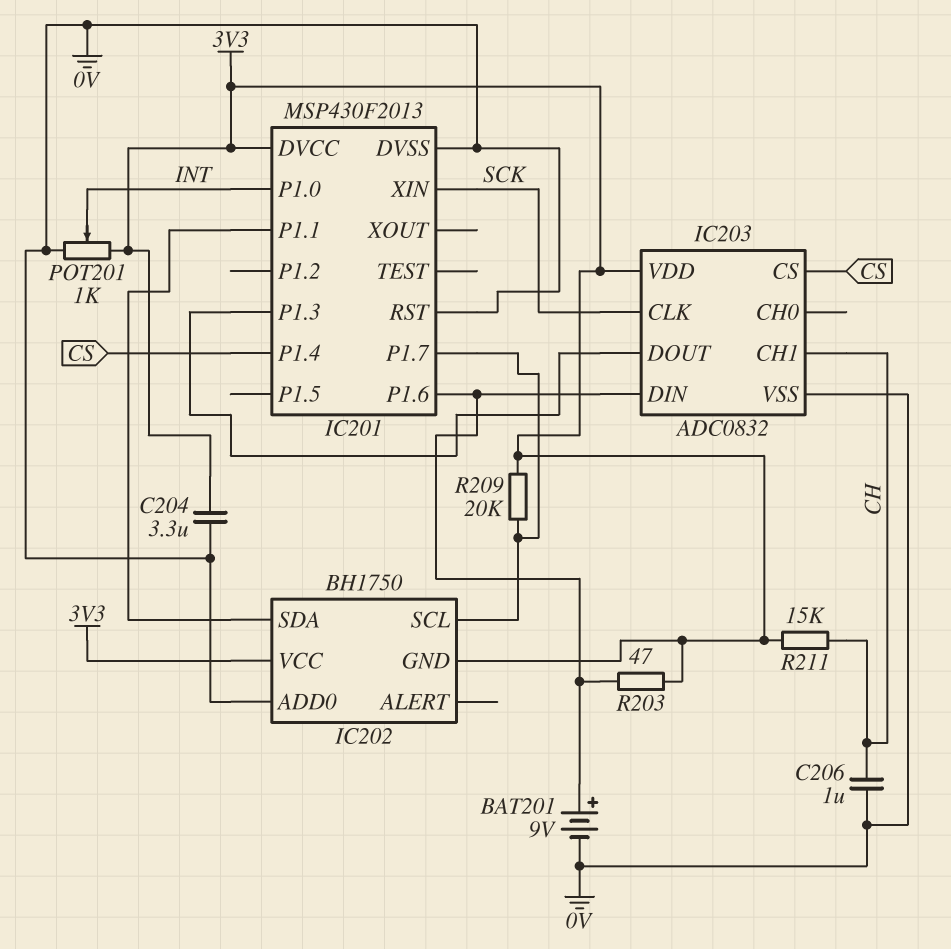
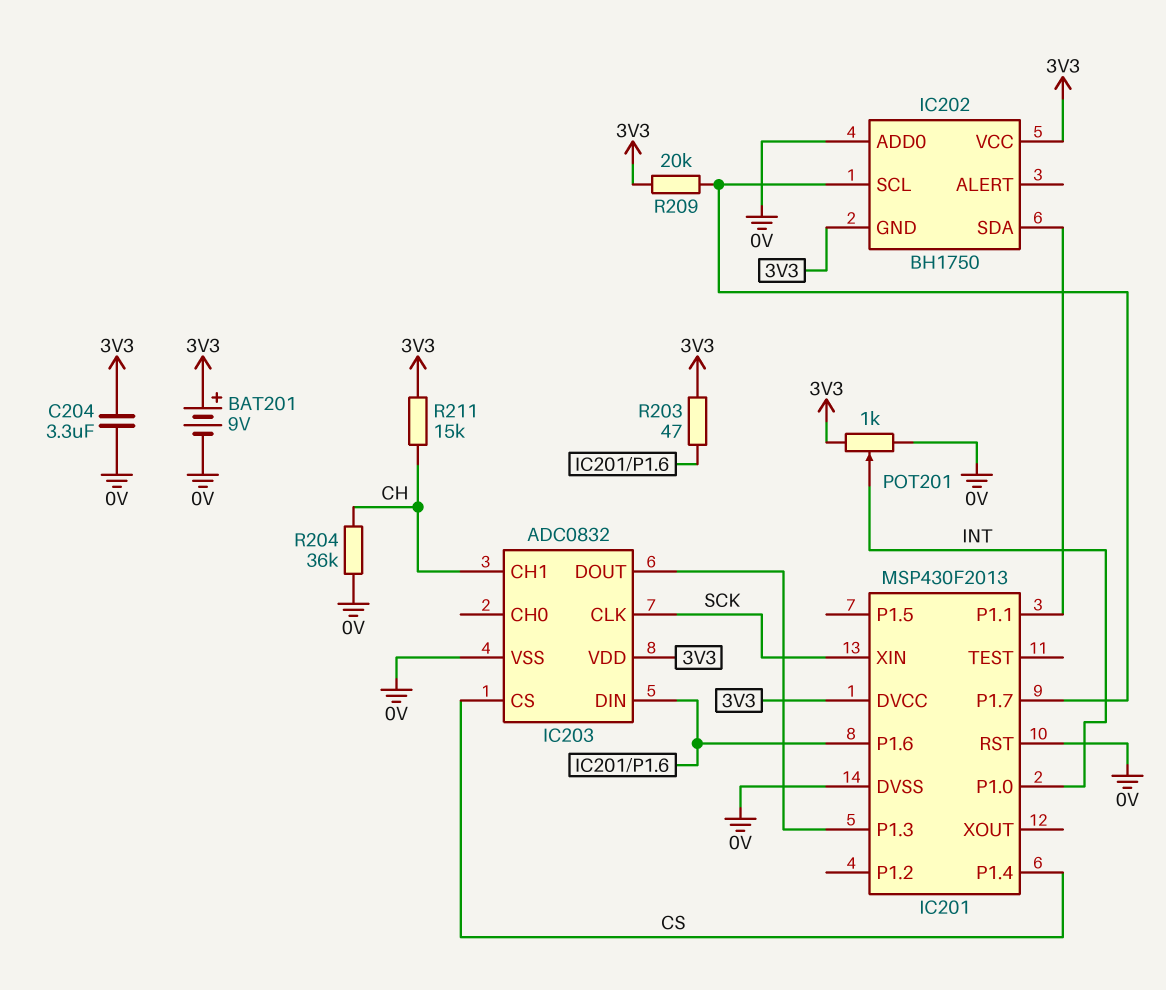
BAT201: 9V (plus IC201/P1.6, minus 0V) -> 9V (plus 3V3, minus 0V)
C206: 1uF (0V, CH) -> none
R204: none -> 36k (0V, CH)

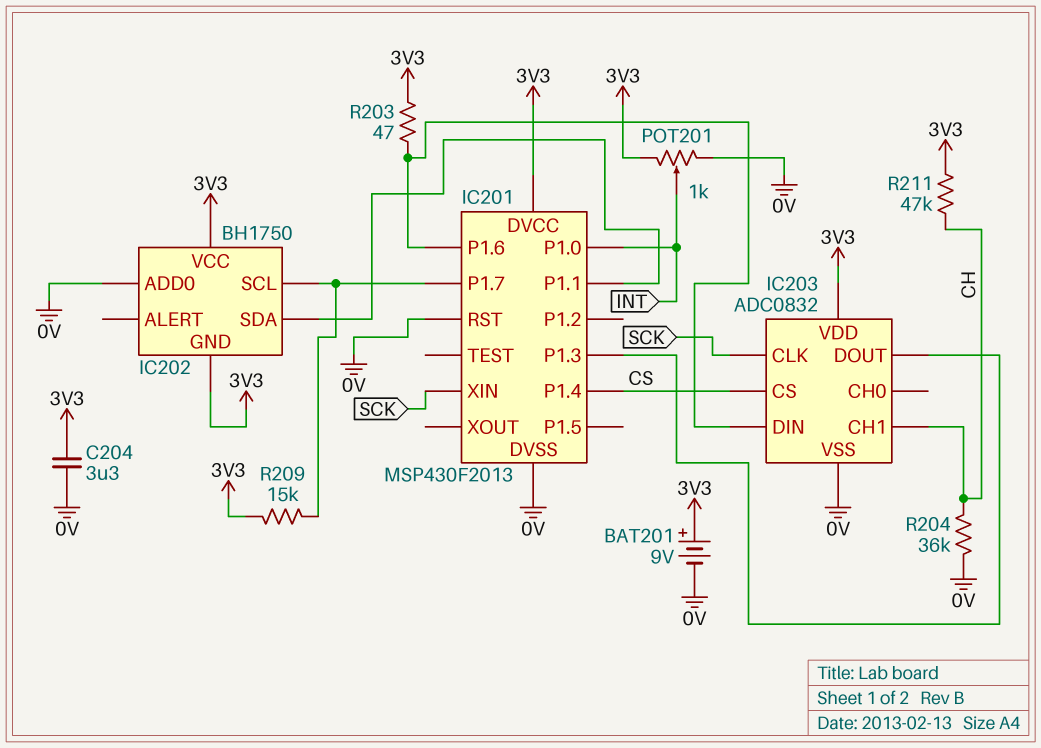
R209: 20k (3V3, IC201/P1.7) -> 15k (3V3, IC201/P1.7)
R211: 15k (3V3, CH) -> 47k (3V3, CH)

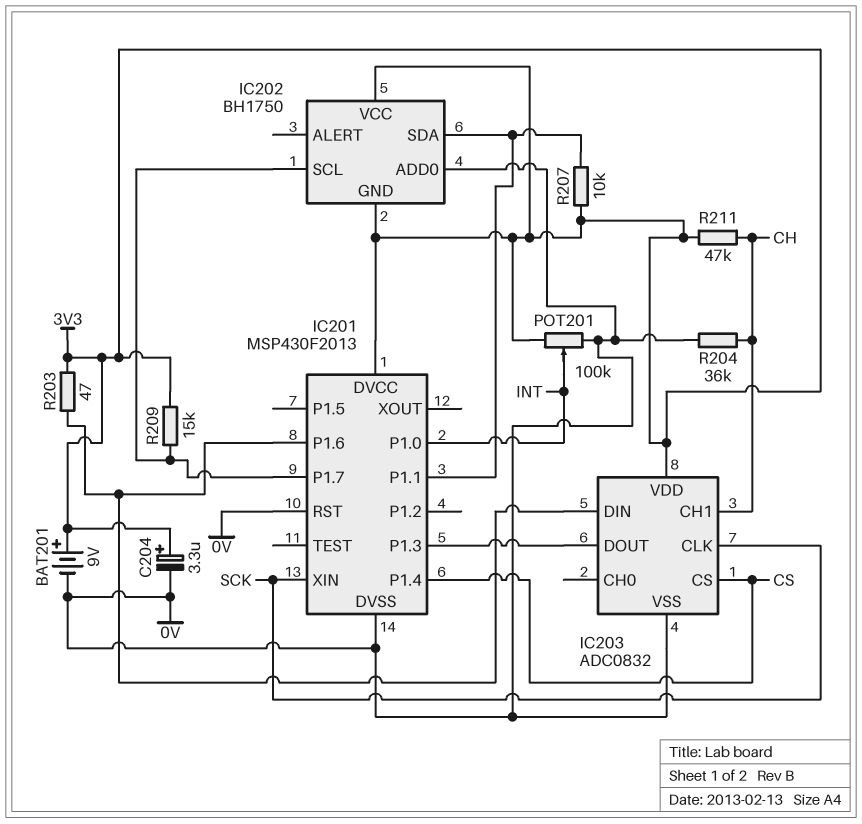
C204: 3.3uF (0V, 3V3) -> 3.3uF (plus 3V3, minus 0V)
POT201: 1k (0V, 3V3, wiper INT) -> 100k (0V, 3V3, wiper INT)
R207: none -> 10k (3V3, IC201/P1.1)

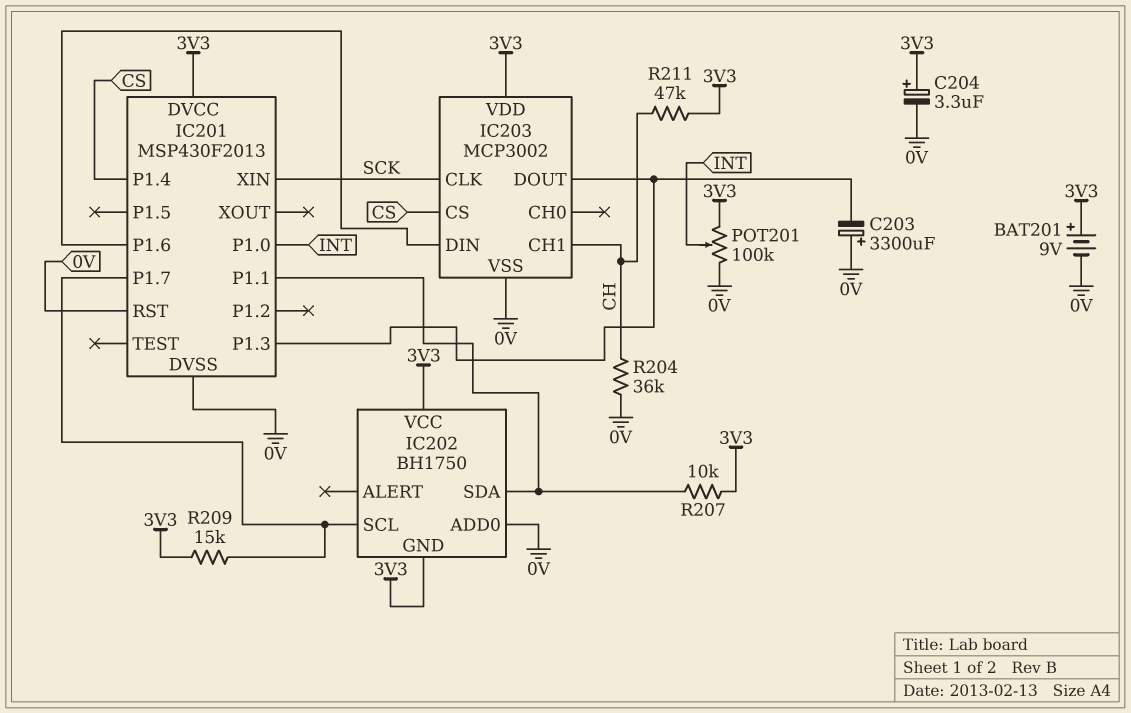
C203: none -> 3300uF (plus 0V, minus IC201/P1.3)
IC203: ADC0832 -> MCP3002
R203: 47 (3V3, IC201/P1.6) -> none

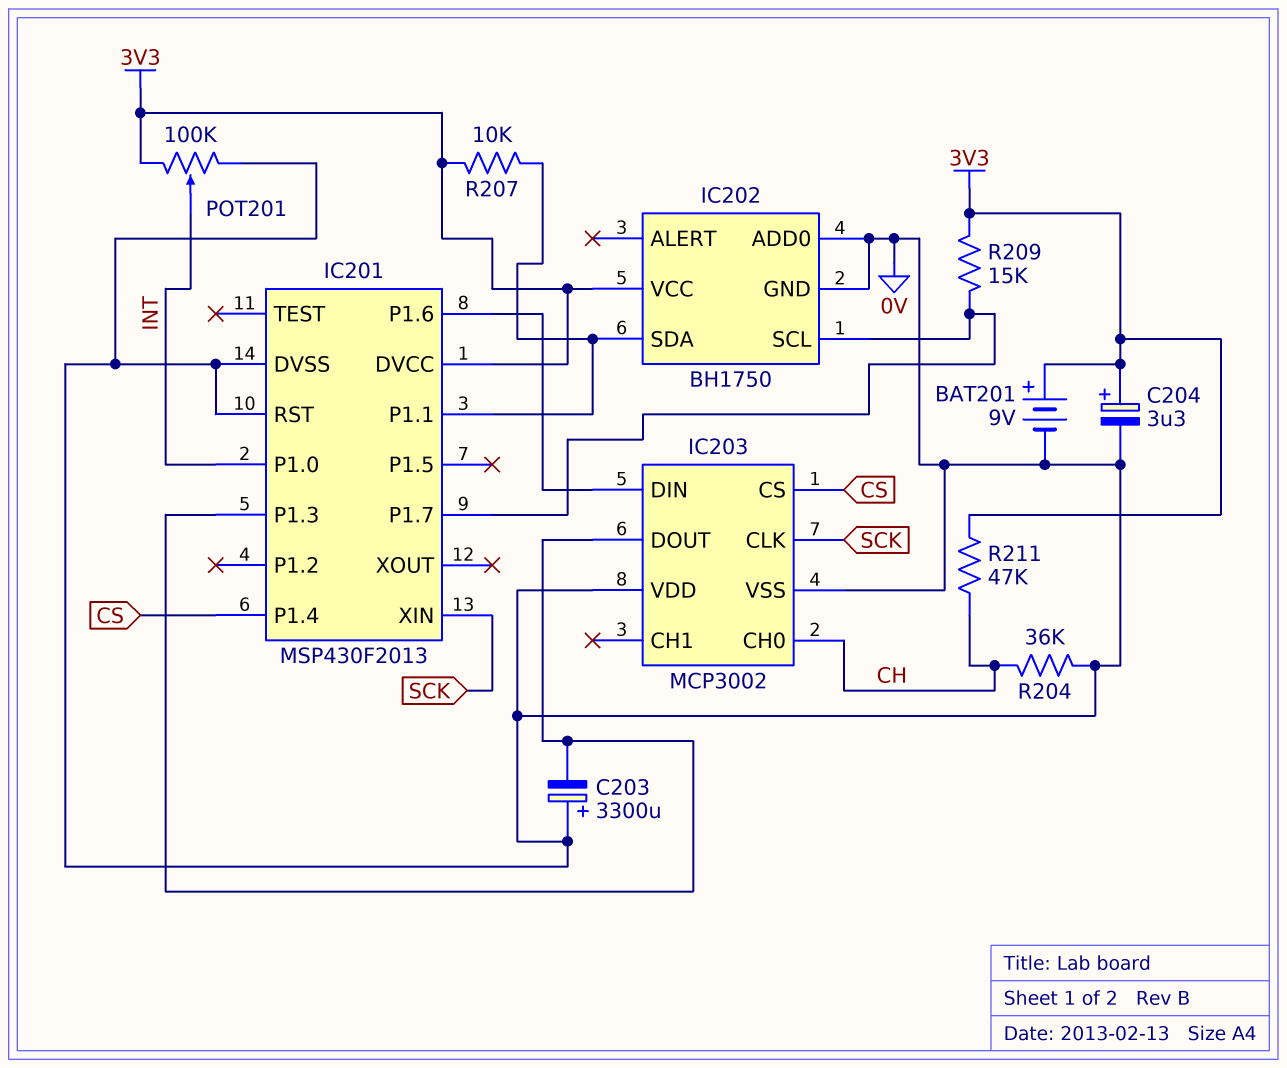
IC202 pin GND: 3V3 -> 0V
IC203 pin CH0: none -> CH
IC203 pin CH1: CH -> none
IC203 pin VDD: 3V3 -> 0V

